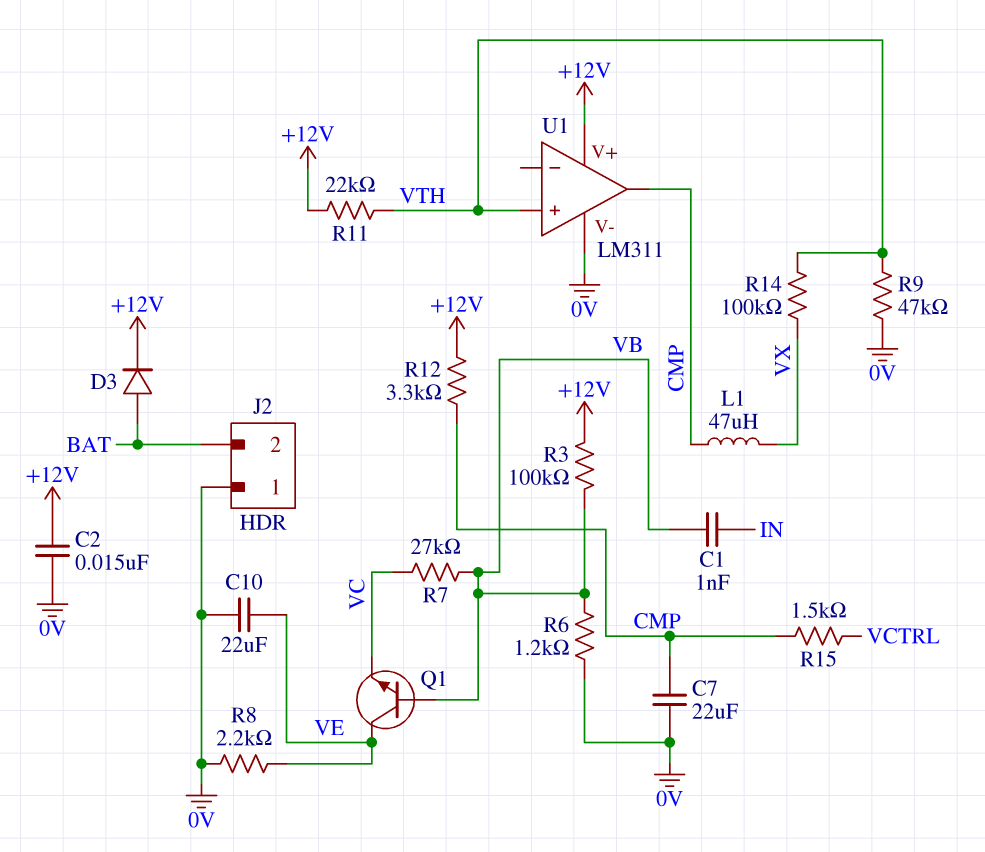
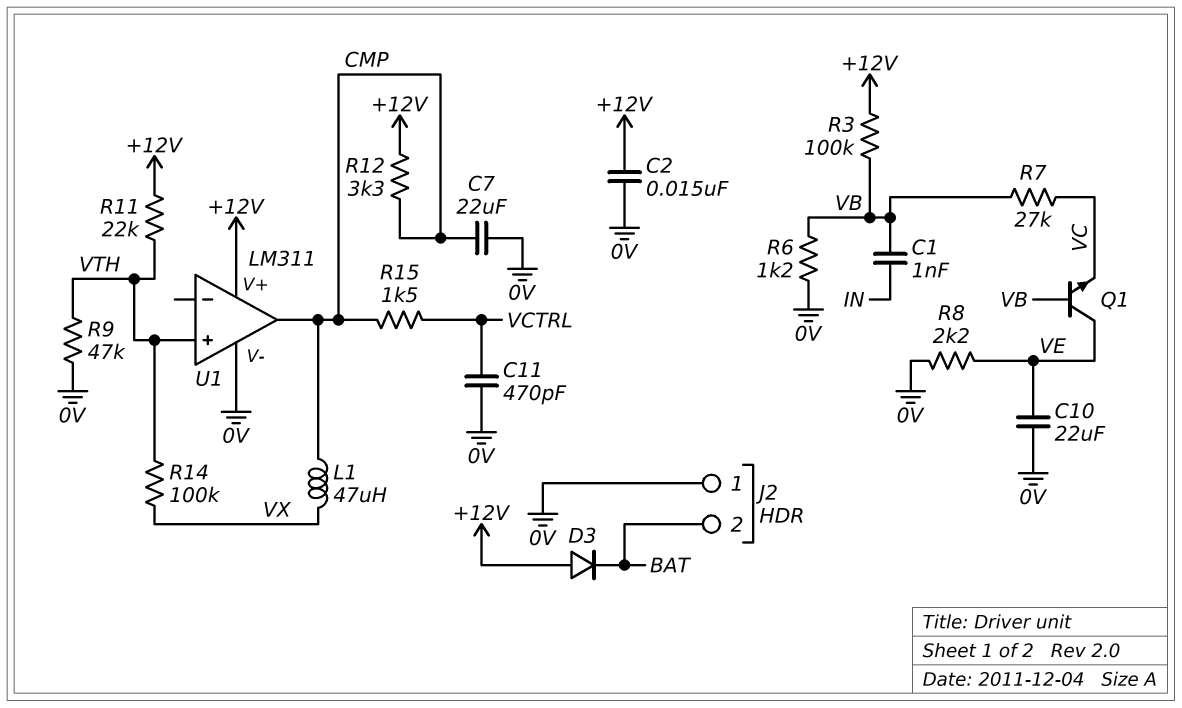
C11: none -> 470pF (0V, VCTRL)
D3: diode (A BAT, K +12V) -> diode (A +12V, K BAT)

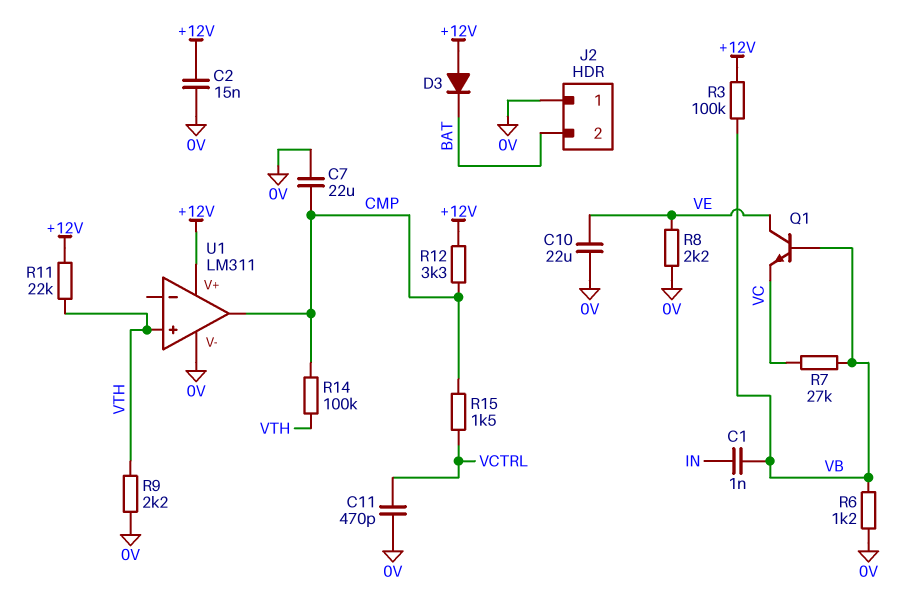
L1: 47uH (CMP, VX) -> none
R9: 47k (0V, VTH) -> 2.2k (0V, VTH)
R14: 100k (VTH, VX) -> 100k (CMP, VTH)

